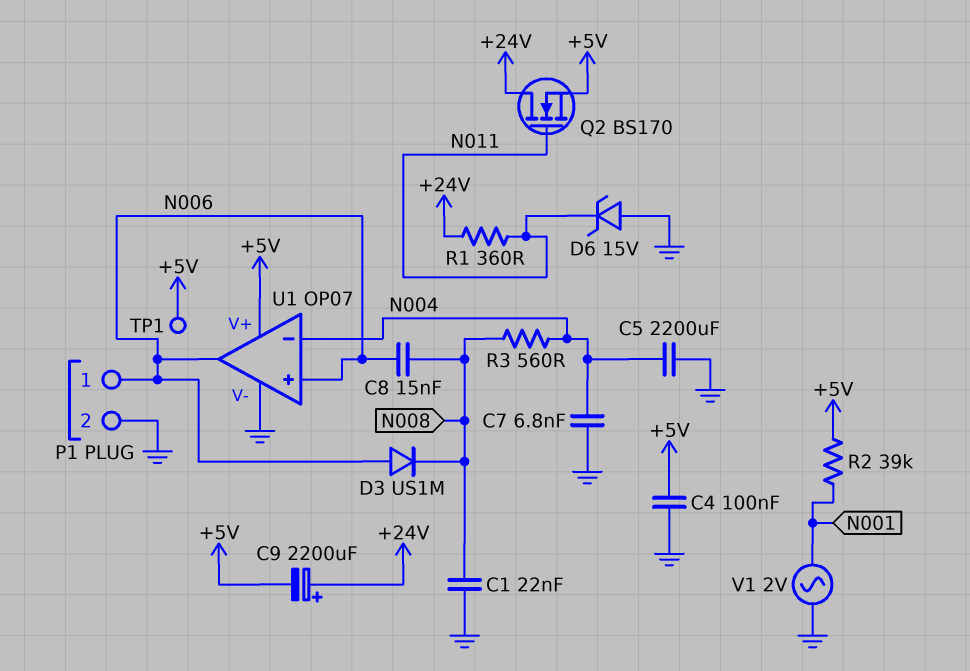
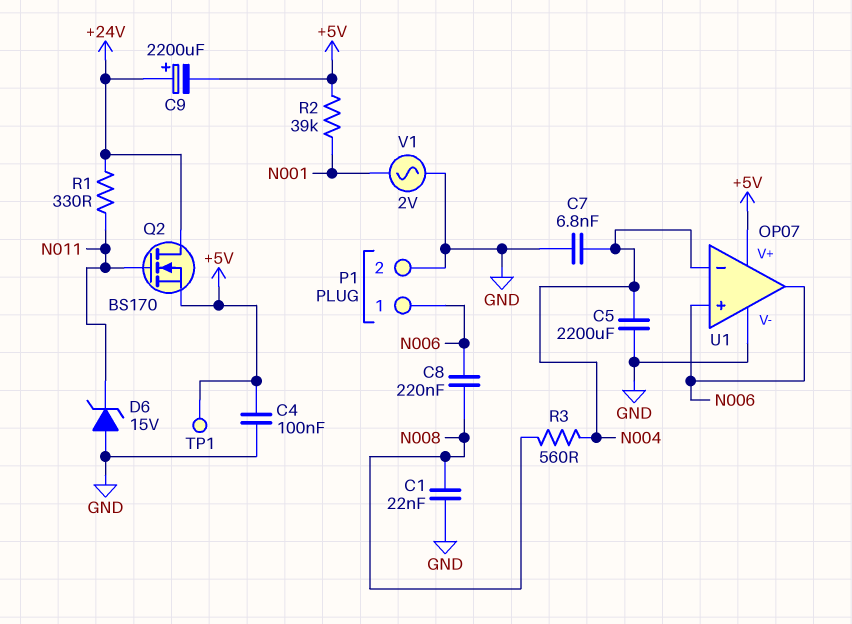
C8: 15nF (N006, N008) -> 220nF (N006, N008)
D3: diode US1M (A N006, K N008) -> none
R1: 360 (+24V, N011) -> 330 (+24V, N011)

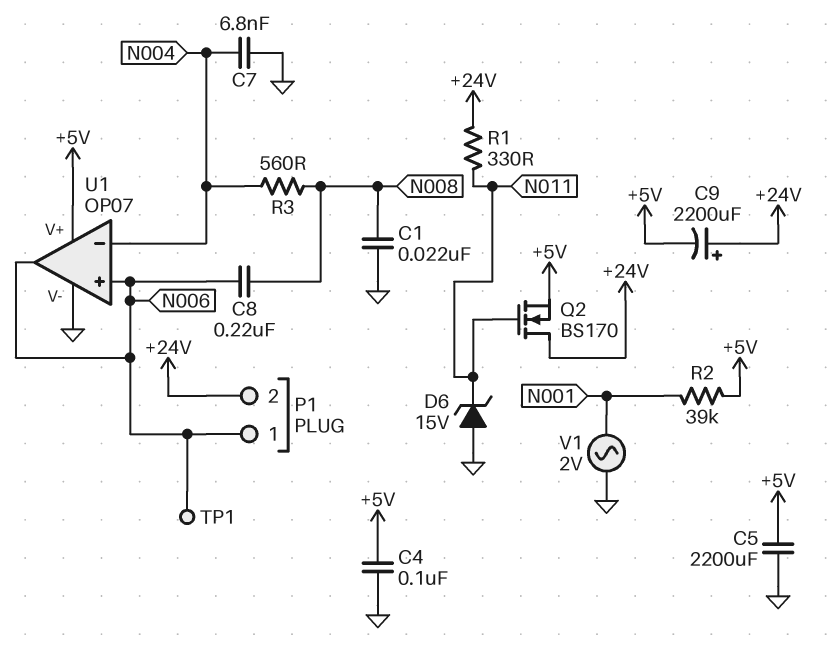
C5: 2200uF (GND, N004) -> 2200uF (+5V, GND)
P1 pin 2: GND -> +24V
TP1: test point (+5V) -> test point (N006)

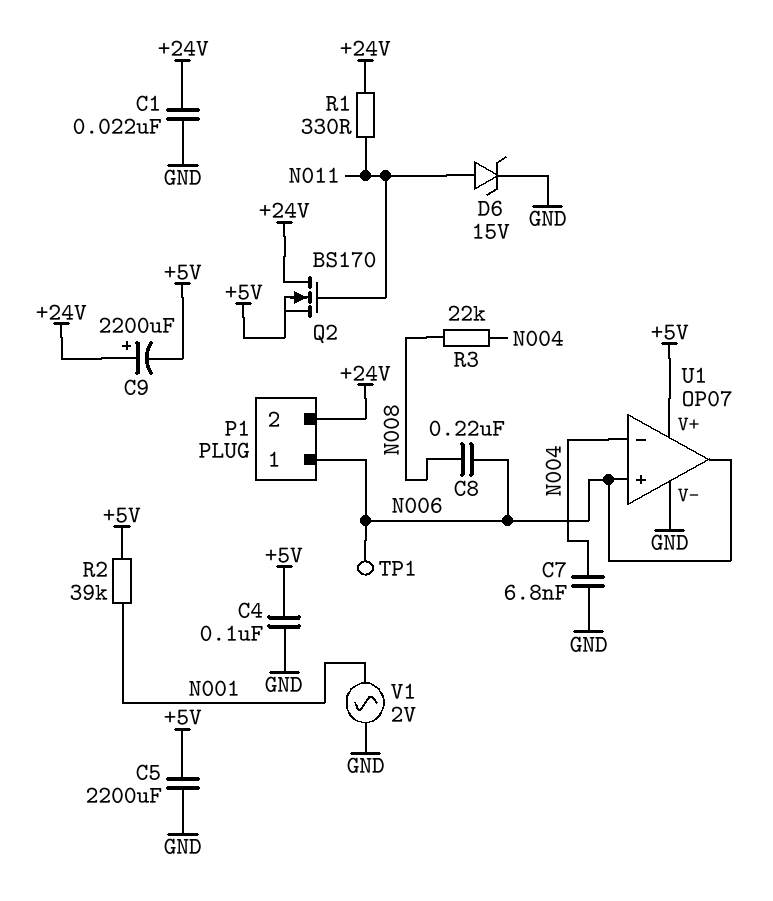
C1: 22nF (GND, N008) -> 22nF (+24V, GND)
D6: zener 15V (A GND, K N011) -> zener 15V (A N011, K GND)
R3: 560 (N004, N008) -> 22k (N004, N008)

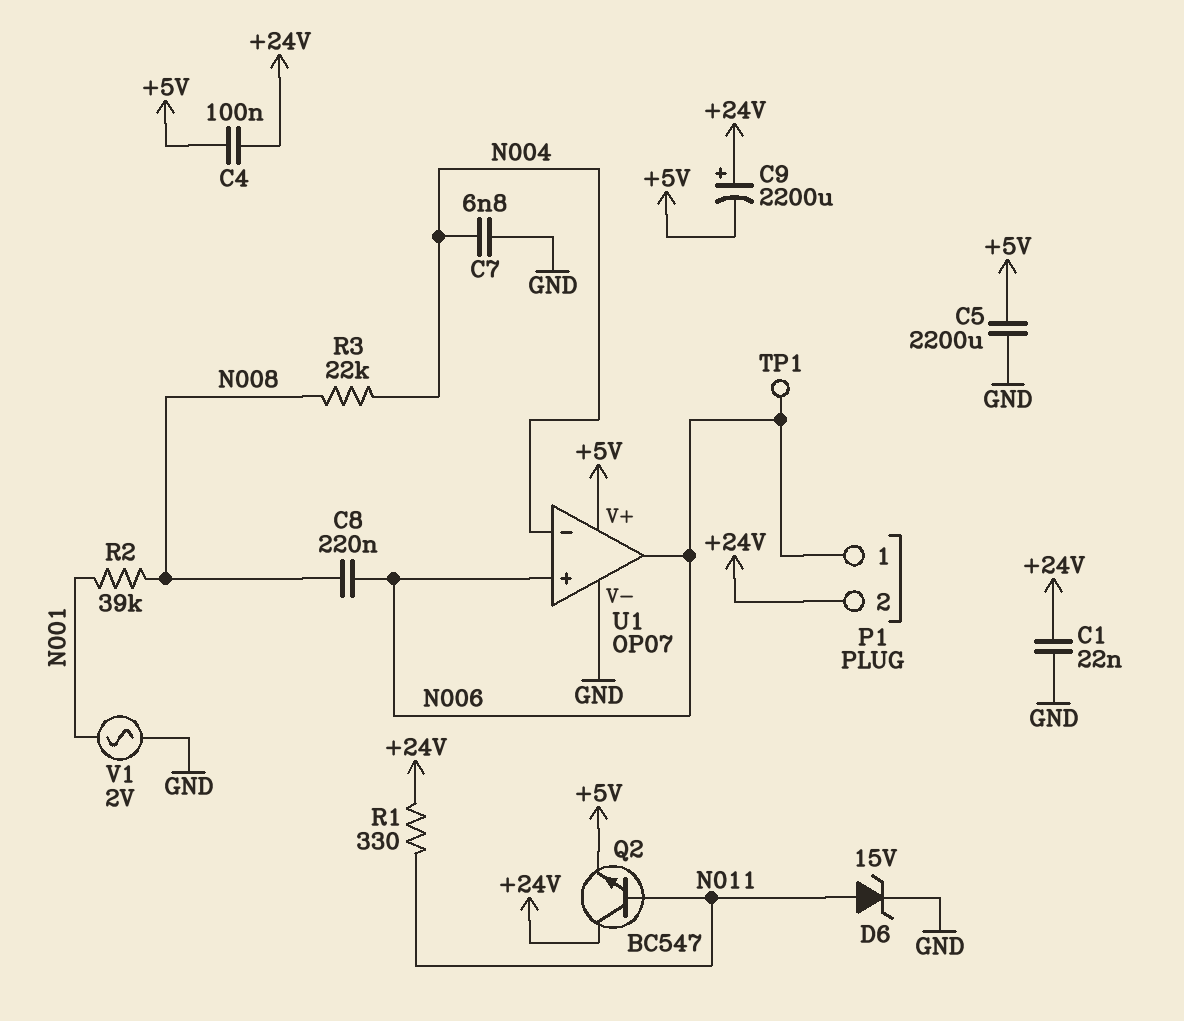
C4: 100nF (+5V, GND) -> 100nF (+5V, +24V)
Q2: NMOS BS170 (G N011, D +24V, S +5V) -> NPN BC547 (B N011, C +24V, E +5V)
R2: 39k (+5V, N001) -> 39k (N001, N008)

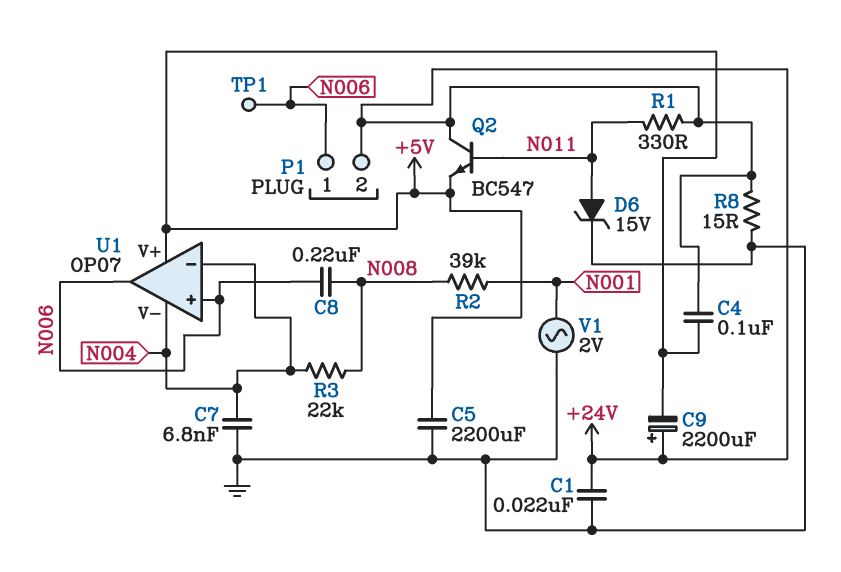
R8: none -> 15 (+24V, GND)
U1 pin V-: GND -> N004

